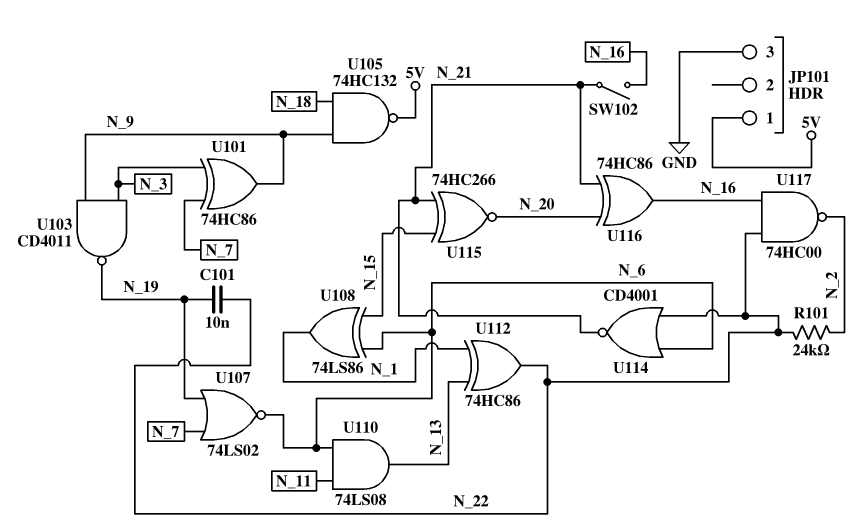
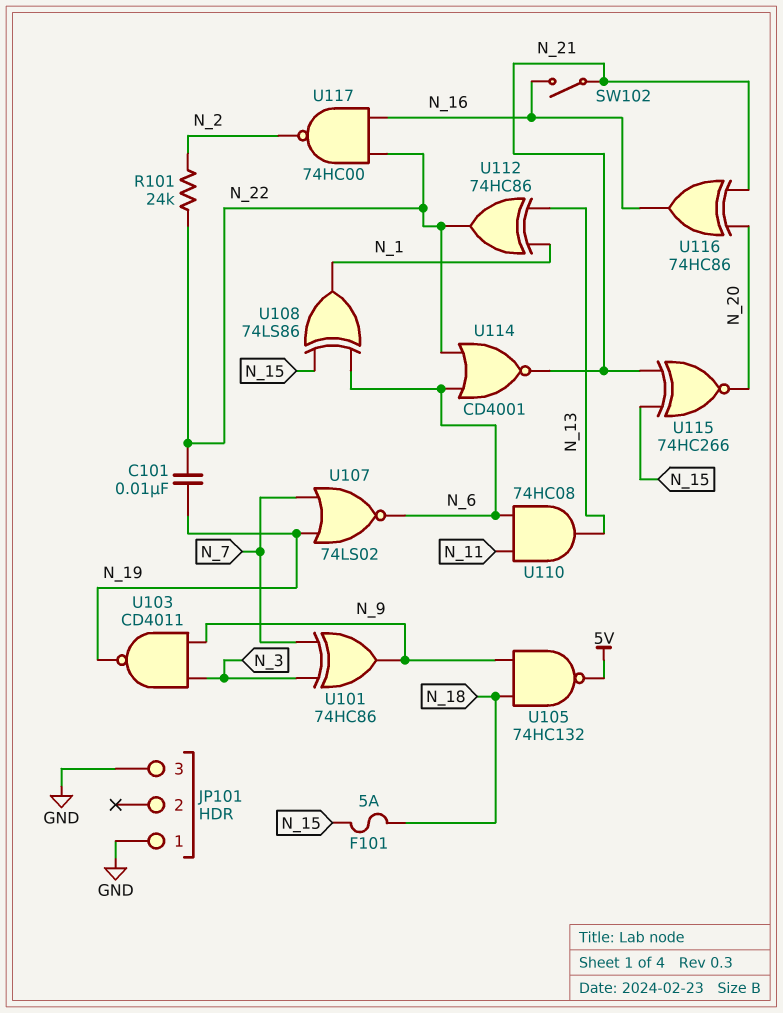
F101: none -> 5A (N_15, N_18)
JP101 pin 1: 5V -> GND
U110: AND 74LS08 (in N_6, in N_11, out N_13) -> AND 74HC08 (in N_6, in N_11, out N_13)

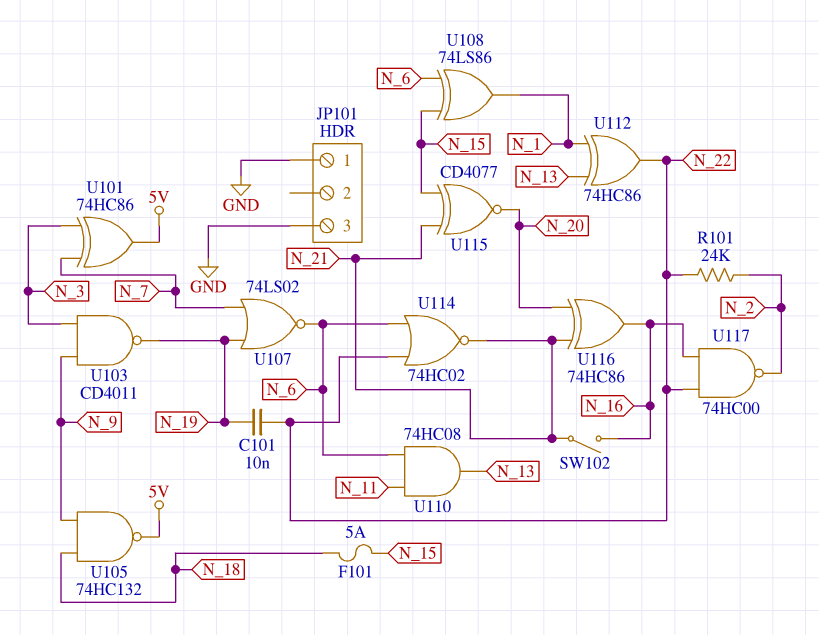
U101: XOR 74HC86 (in N_3, in N_7, out N_9) -> XOR 74HC86 (in N_3, in N_7, out 5V)
U114: NOR CD4001 (in N_6, in N_22, out N_21) -> NOR 74HC02 (in N_6, in N_22, out N_21)
U115: XNOR 74HC266 (in N_15, in N_21, out N_20) -> XNOR CD4077 (in N_15, in N_21, out N_20)

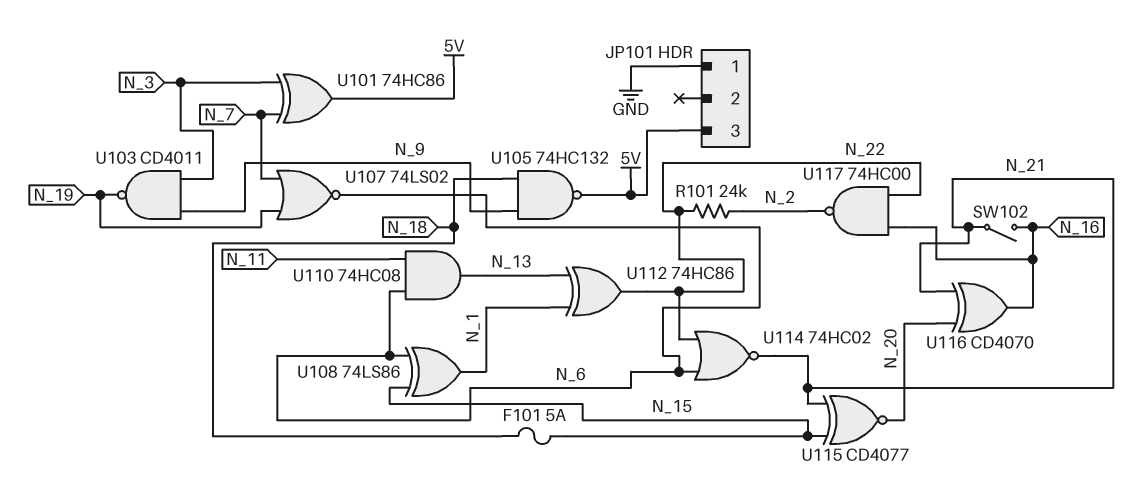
C101: 10nF (N_19, N_22) -> none
JP101 pin 3: GND -> 5V
U116: XOR 74HC86 (in N_20, in N_21, out N_16) -> XOR CD4070 (in N_20, in N_21, out N_16)

